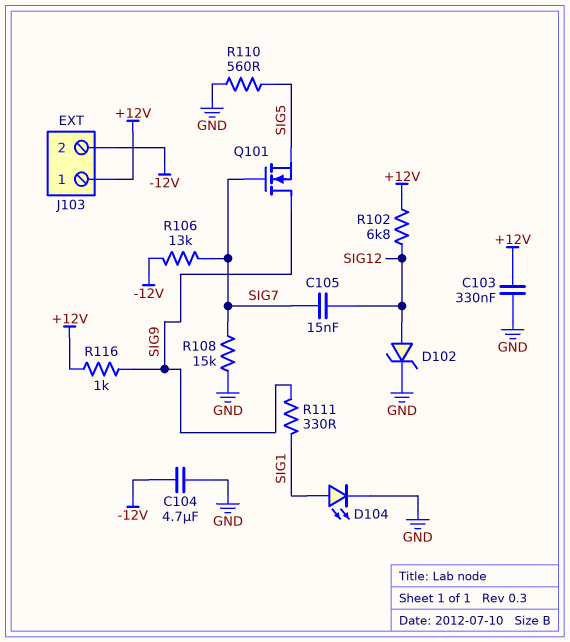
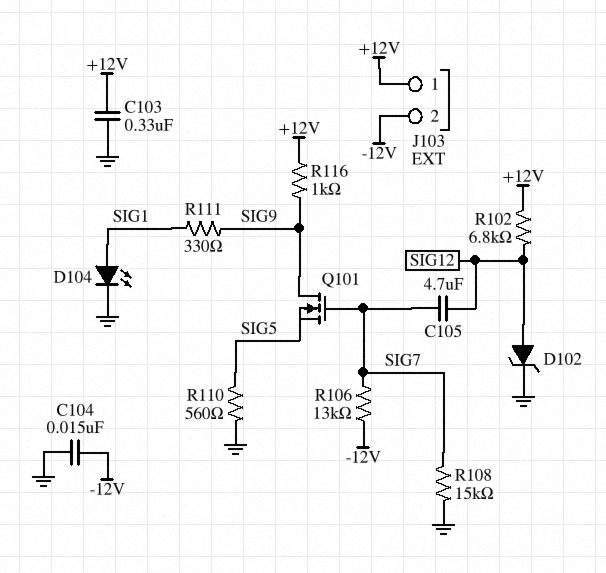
C104: 4.7uF (-12V, GND) -> 15nF (-12V, GND)
C105: 15nF (SIG7, SIG12) -> 4.7uF (SIG7, SIG12)

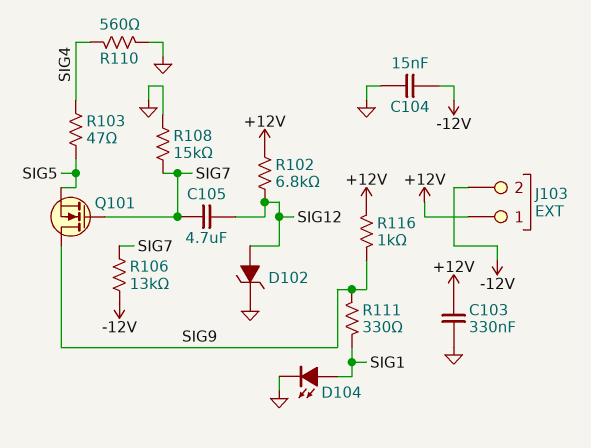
R103: none -> 47 (SIG4, SIG5)
R110: 560 (GND, SIG5) -> 560 (GND, SIG4)

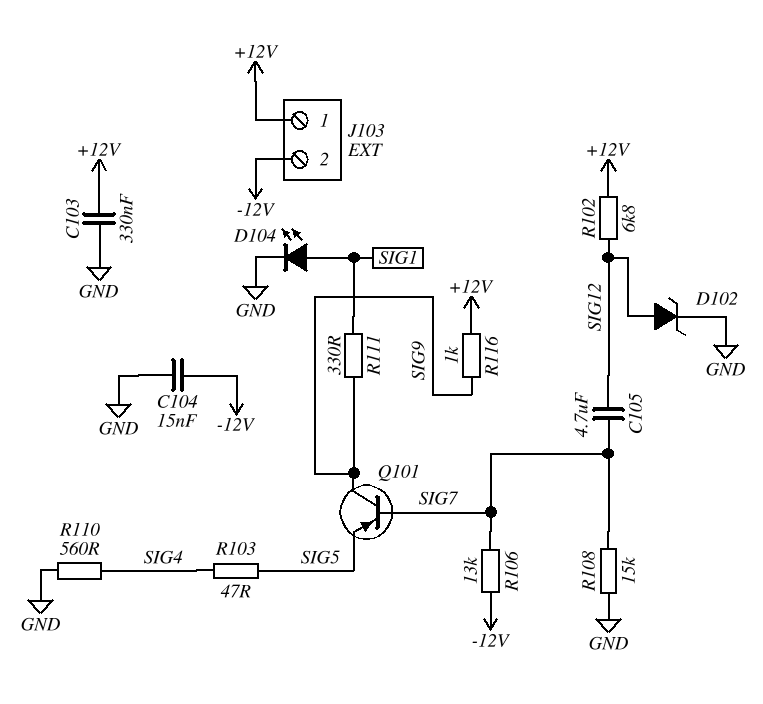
Q101: NMOS (G SIG7, D SIG9, S SIG5) -> PNP (B SIG7, C SIG9, E SIG5)

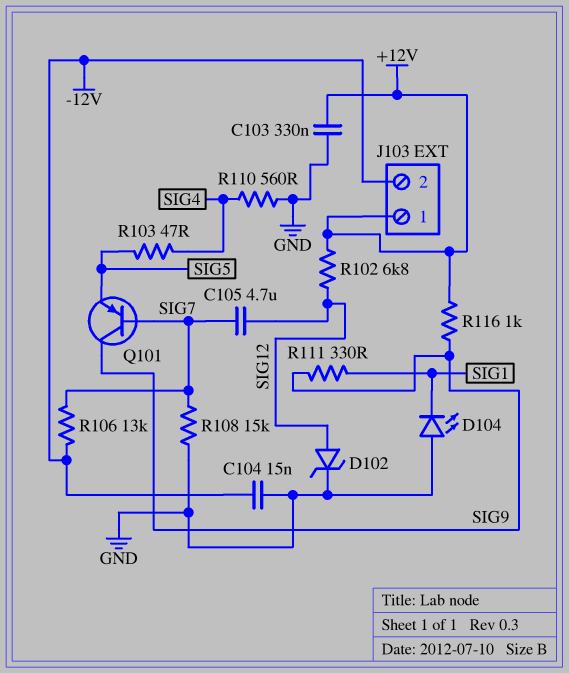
D104: LED (A SIG1, K GND) -> LED (A GND, K SIG1)

